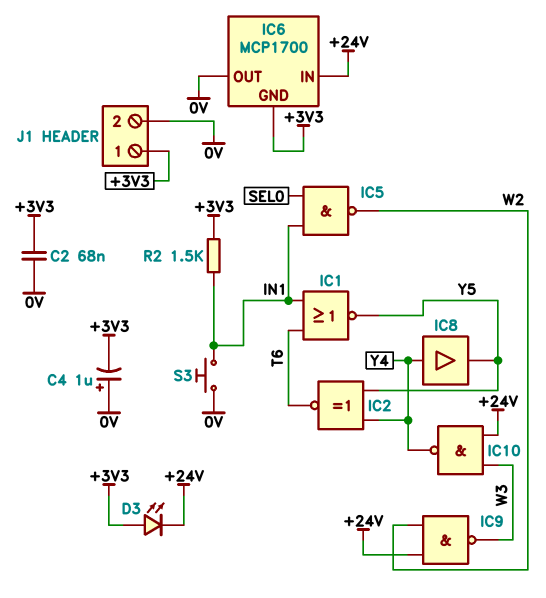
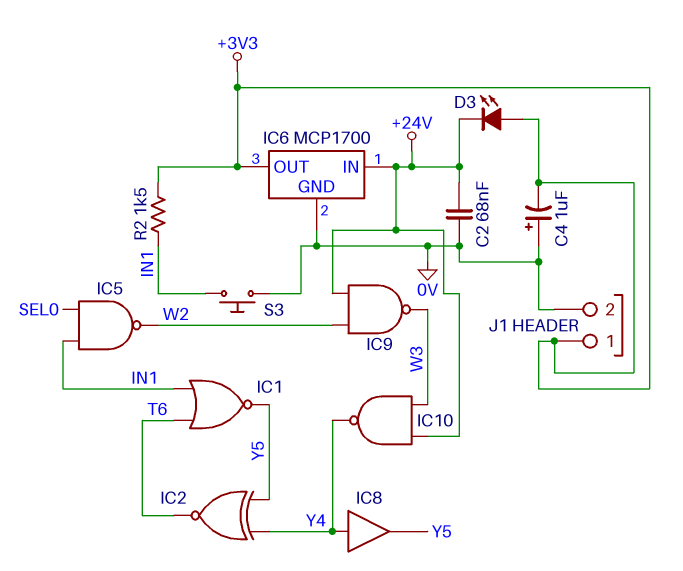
C2: 68nF (+3V3, 0V) -> 68nF (+24V, 0V)
IC6 pin GND: +3V3 -> 0V
IC6 pin OUT: 0V -> +3V3

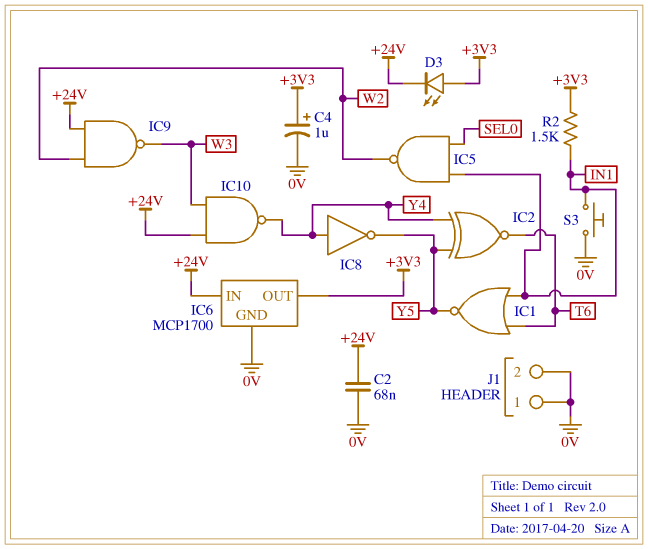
C4: 1uF (plus 0V, minus +3V3) -> 1uF (plus +3V3, minus 0V)
IC8: buffer (in Y4, out Y5) -> NOT (in Y4, out Y5)
J1 pin 1: +3V3 -> 0V

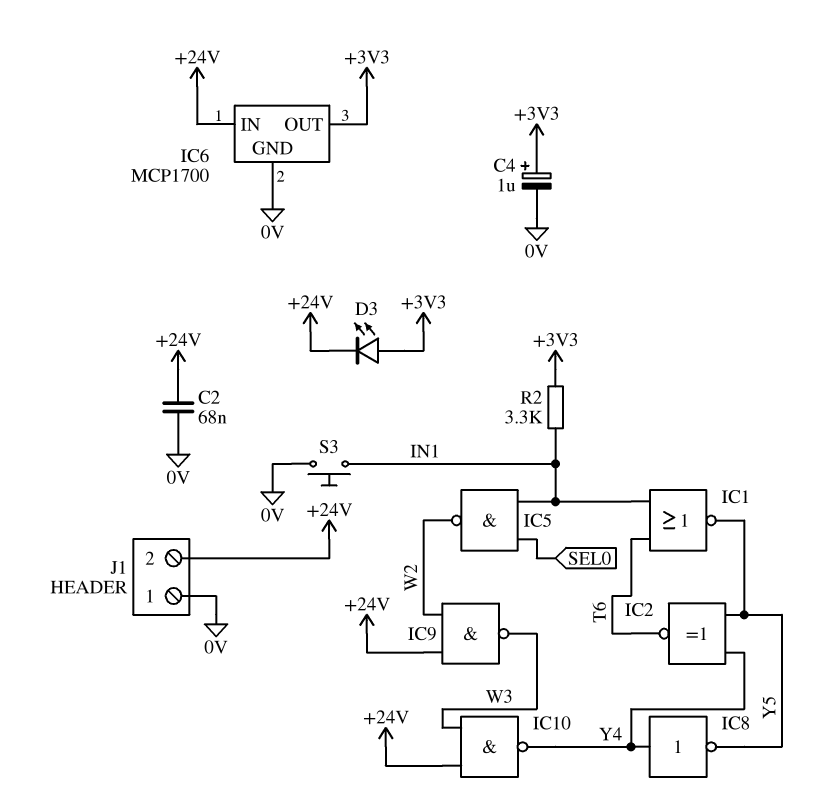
J1 pin 2: 0V -> +24V
R2: 1.5k (+3V3, IN1) -> 3.3k (+3V3, IN1)

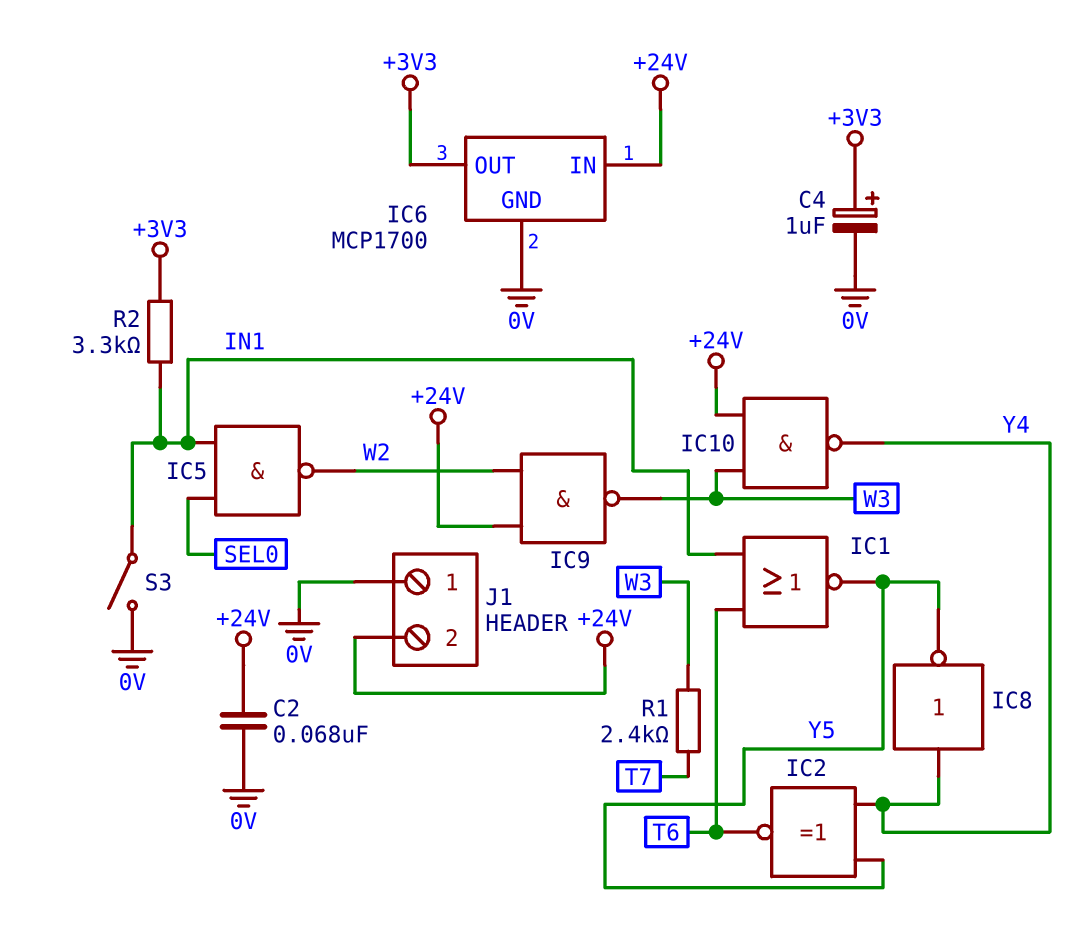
D3: LED (A +3V3, K +24V) -> none
R1: none -> 2.4k (T7, W3)
S3: button (0V, IN1) -> switch (0V, IN1)

